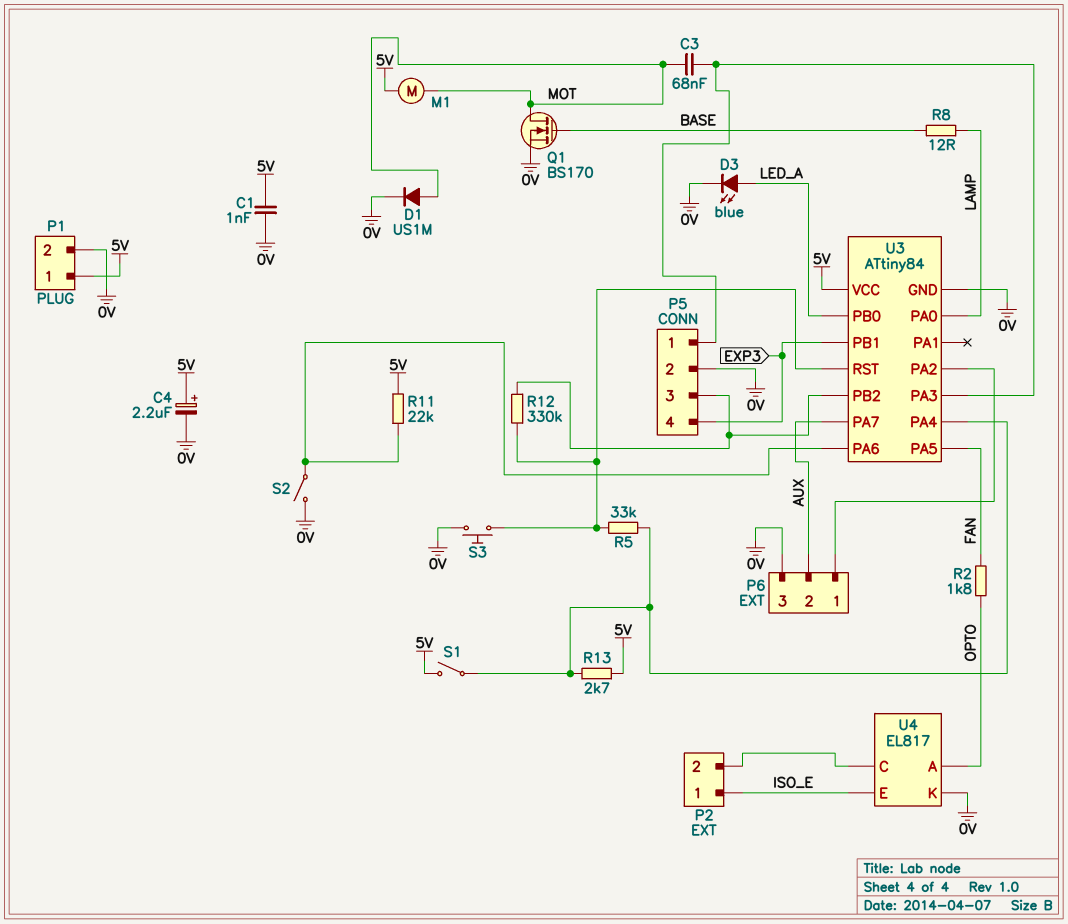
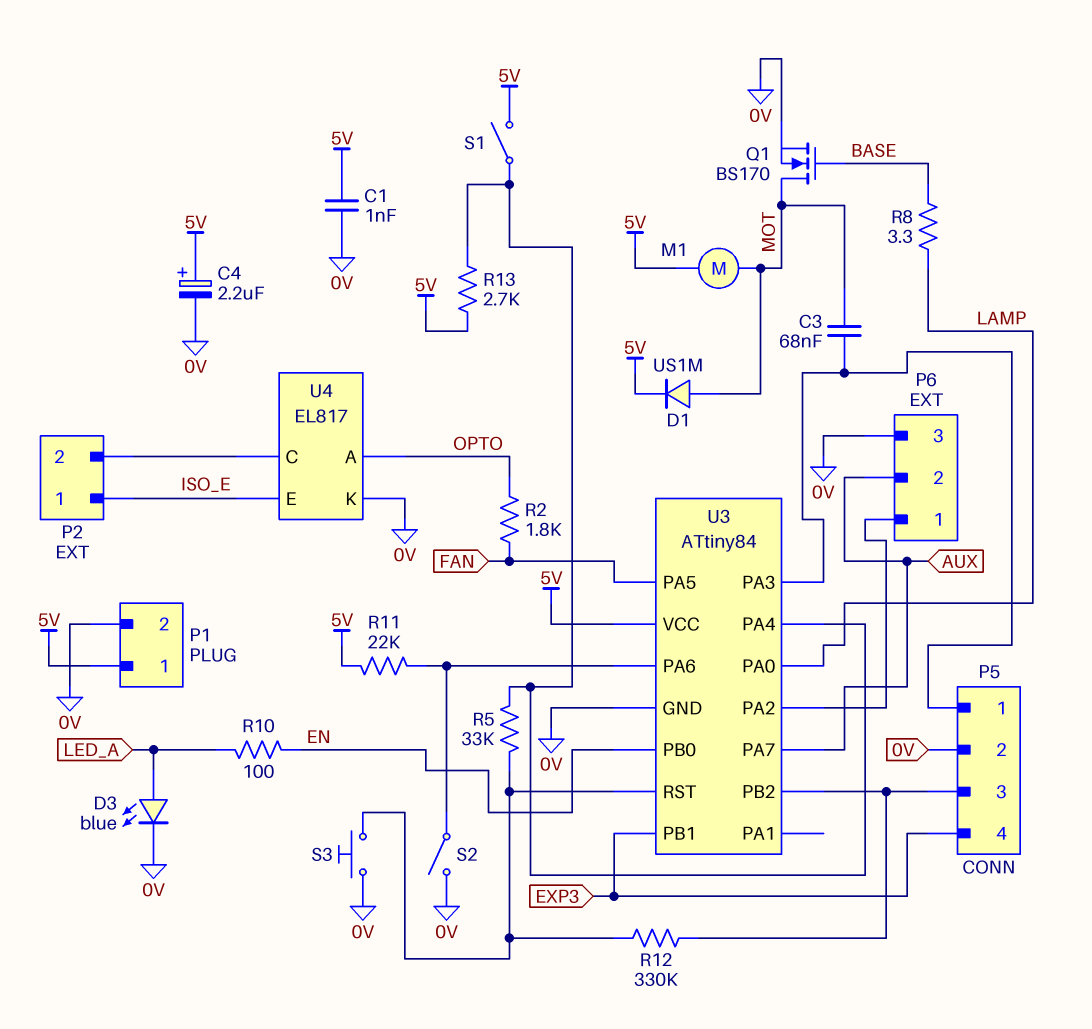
D1: diode US1M (A MOT, K 0V) -> diode US1M (A MOT, K 5V)
R8: 12 (BASE, LAMP) -> 3.3 (BASE, LAMP)
R10: none -> 100 (EN, LED_A)
U3 pin PB0: LED_A -> EN

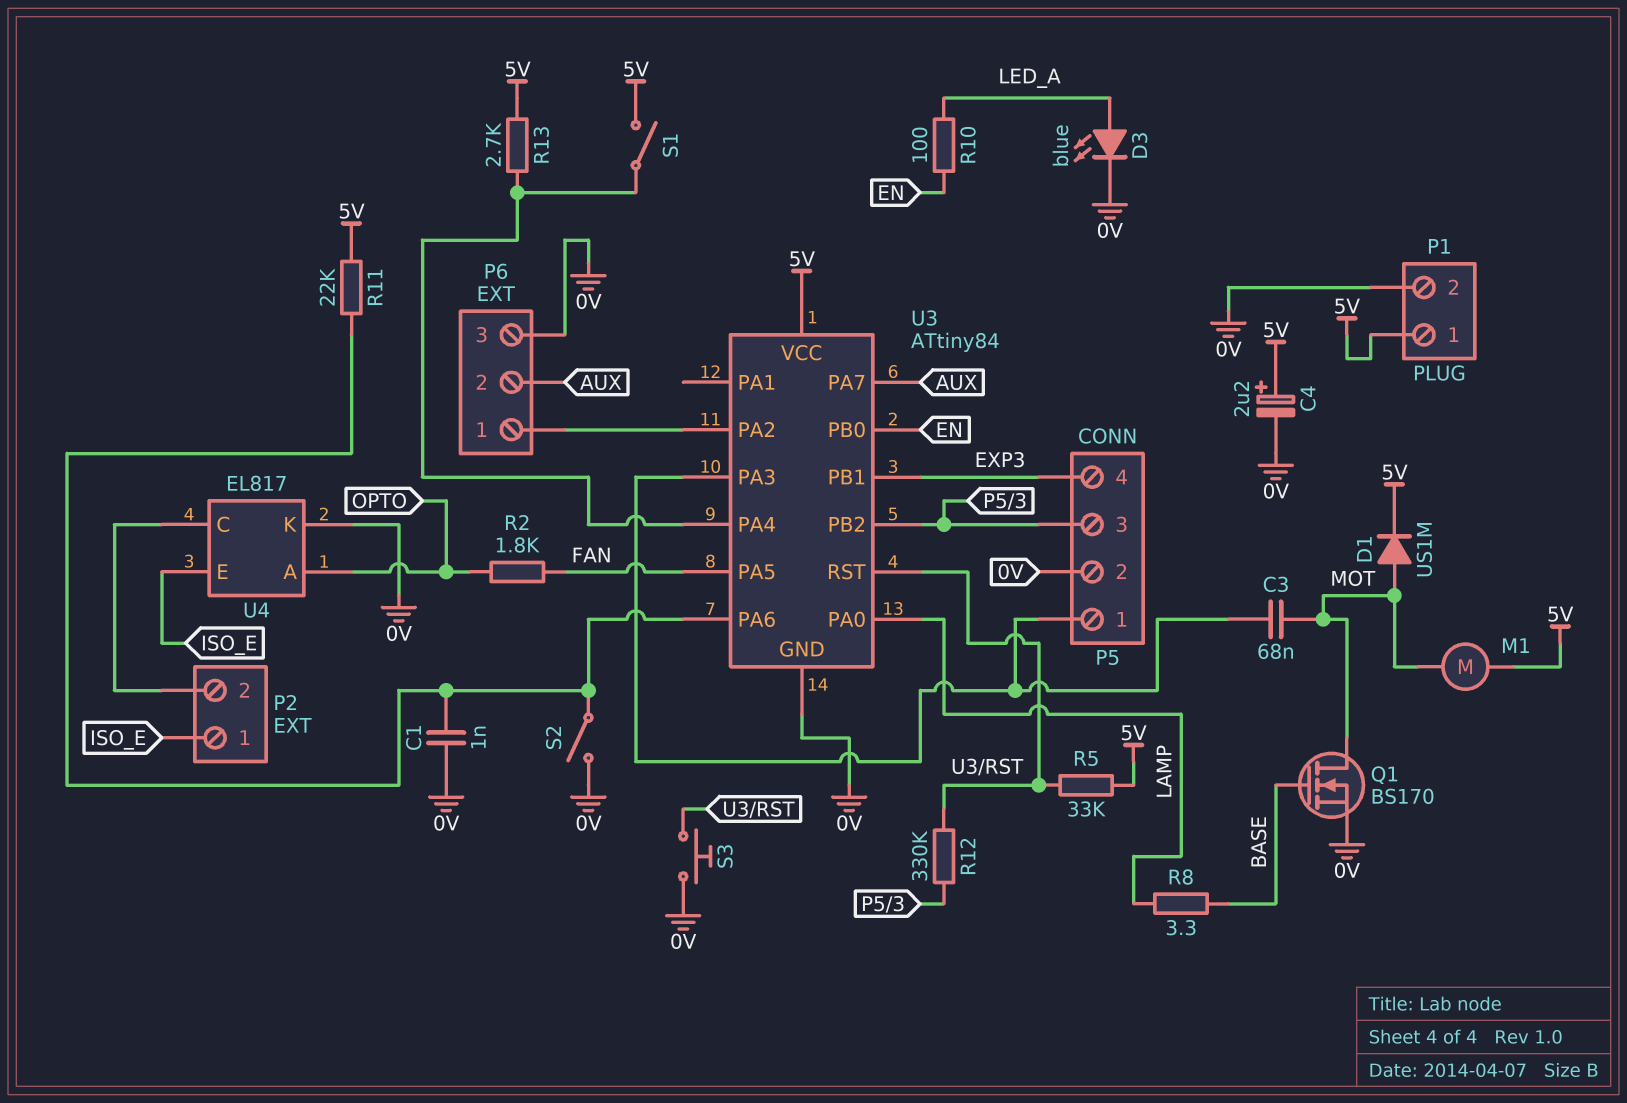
C1: 1nF (0V, 5V) -> 1nF (0V, U3/PA6)
R5: 33k (U3/PA4, U3/RST) -> 33k (5V, U3/RST)

